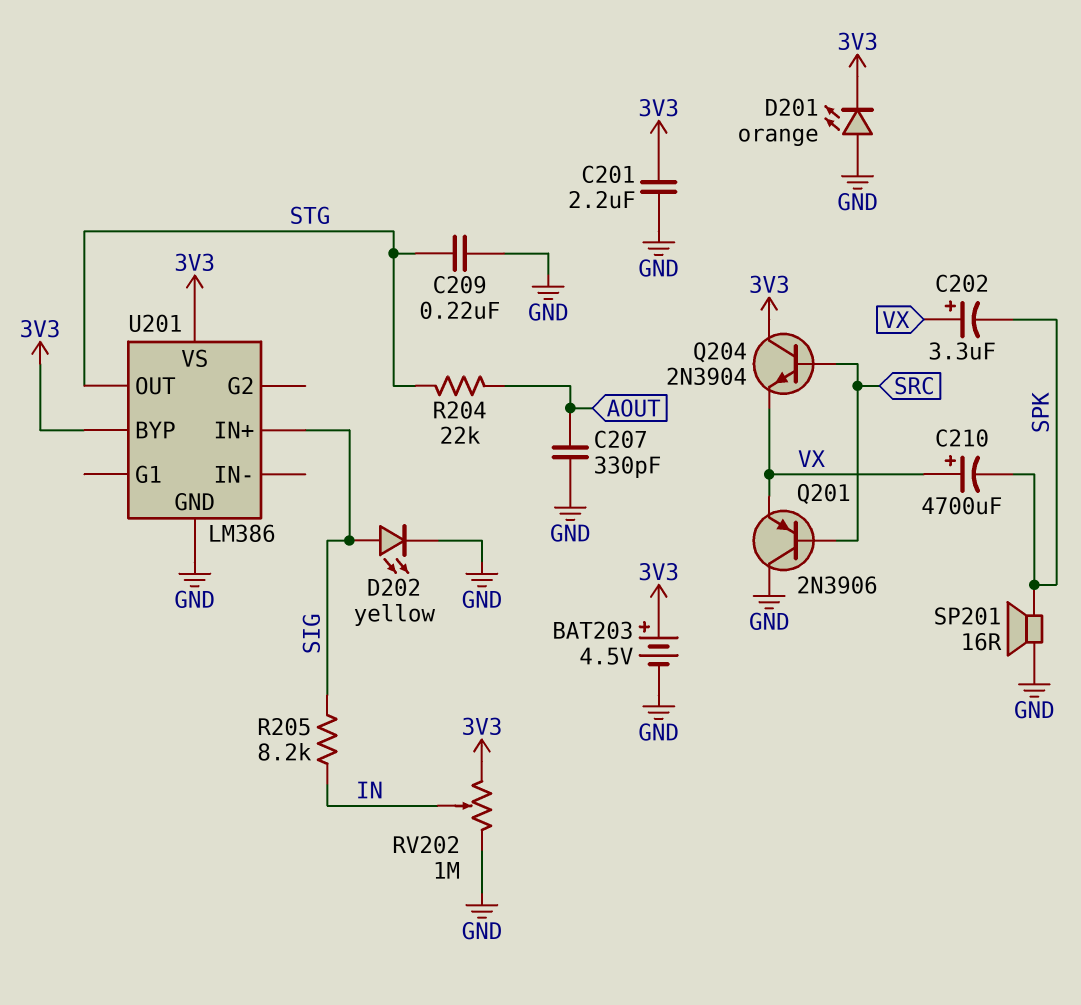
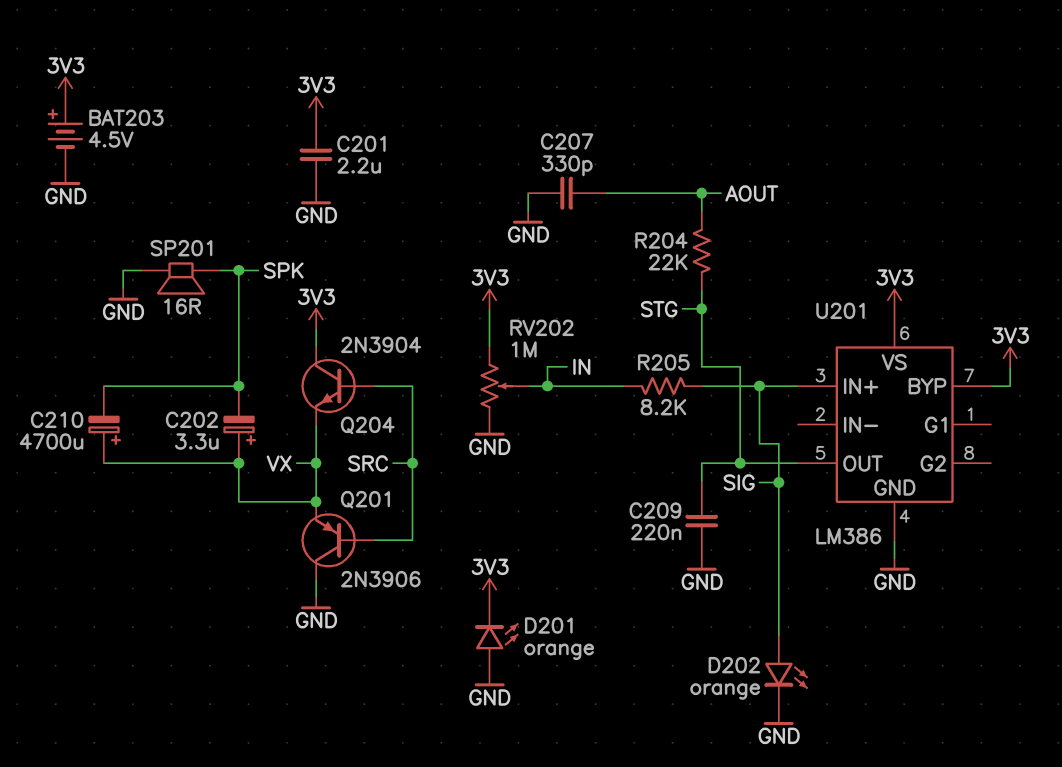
D202: LED yellow (A SIG, K GND) -> LED orange (A SIG, K GND)

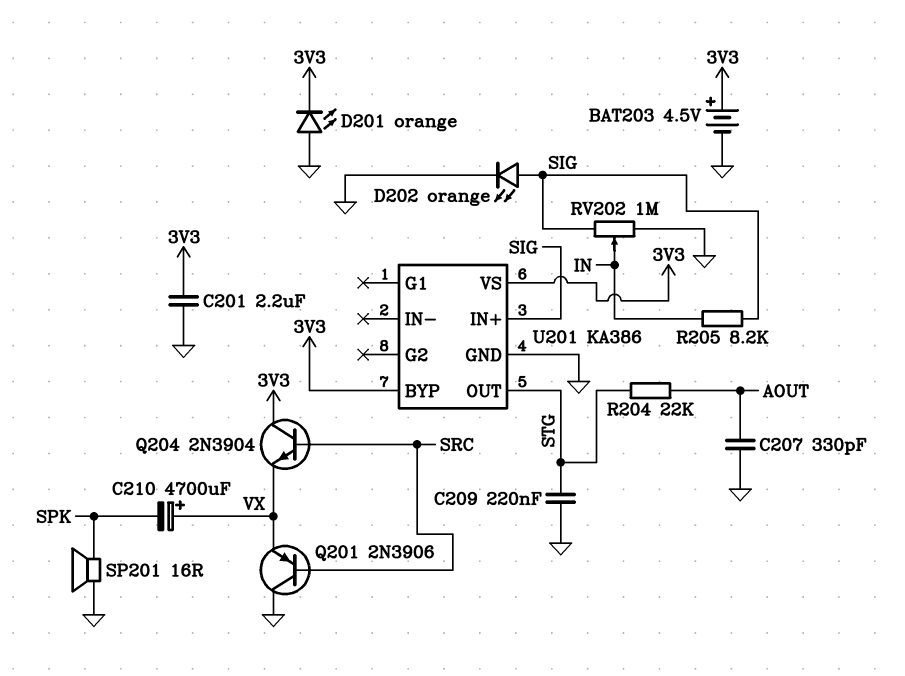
C202: 3.3uF (plus VX, minus SPK) -> none
RV202: 1M (3V3, GND, wiper IN) -> 1M (GND, SIG, wiper IN)
U201: LM386 -> KA386

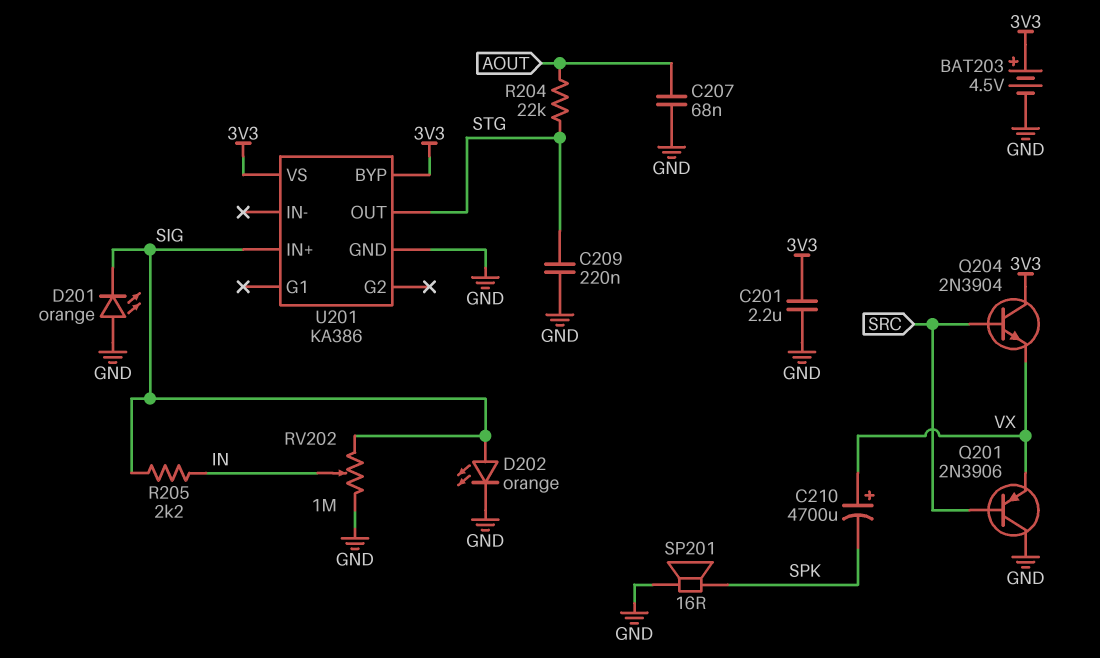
C207: 330pF (AOUT, GND) -> 68nF (AOUT, GND)
D201: LED orange (A GND, K 3V3) -> LED orange (A GND, K SIG)
R205: 8.2k (IN, SIG) -> 2.2k (IN, SIG)

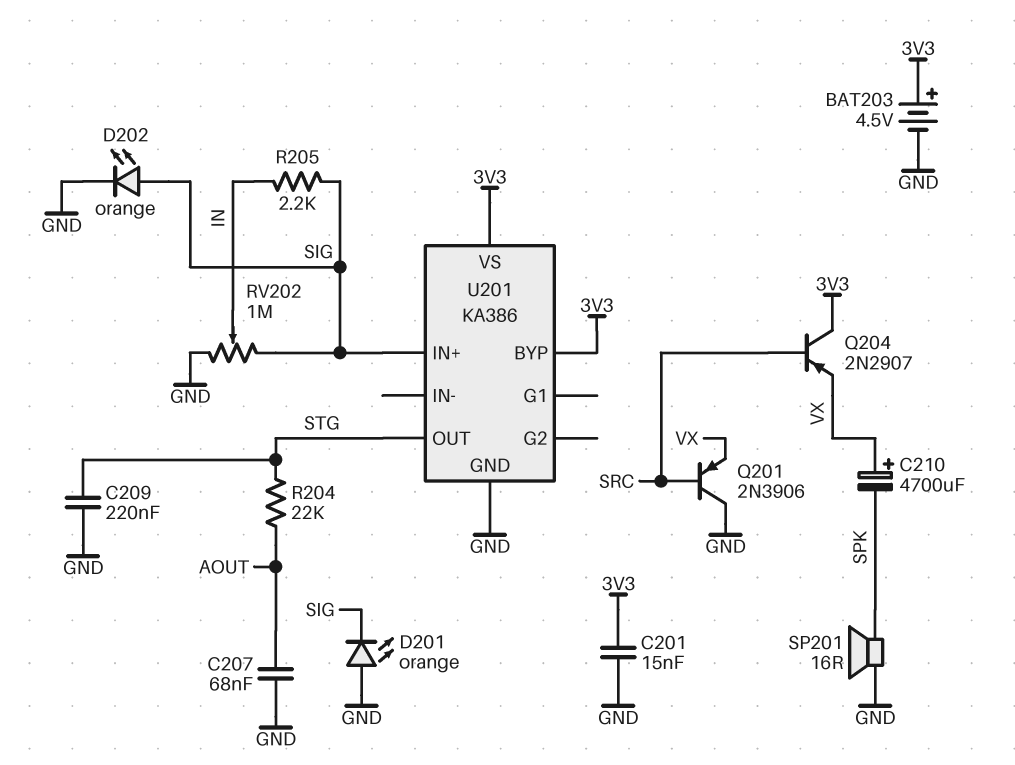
C201: 2.2uF (3V3, GND) -> 15nF (3V3, GND)
Q204: NPN 2N3904 (B SRC, C 3V3, E VX) -> PNP 2N2907 (B SRC, C 3V3, E VX)

